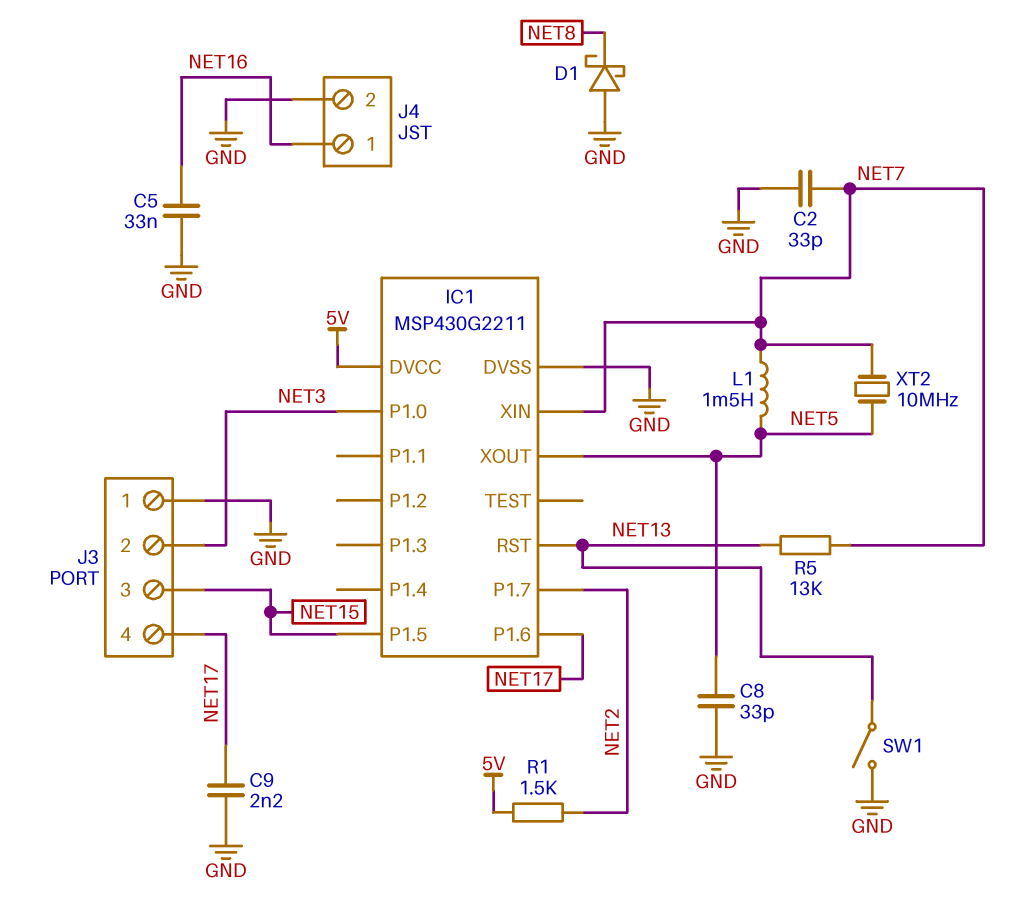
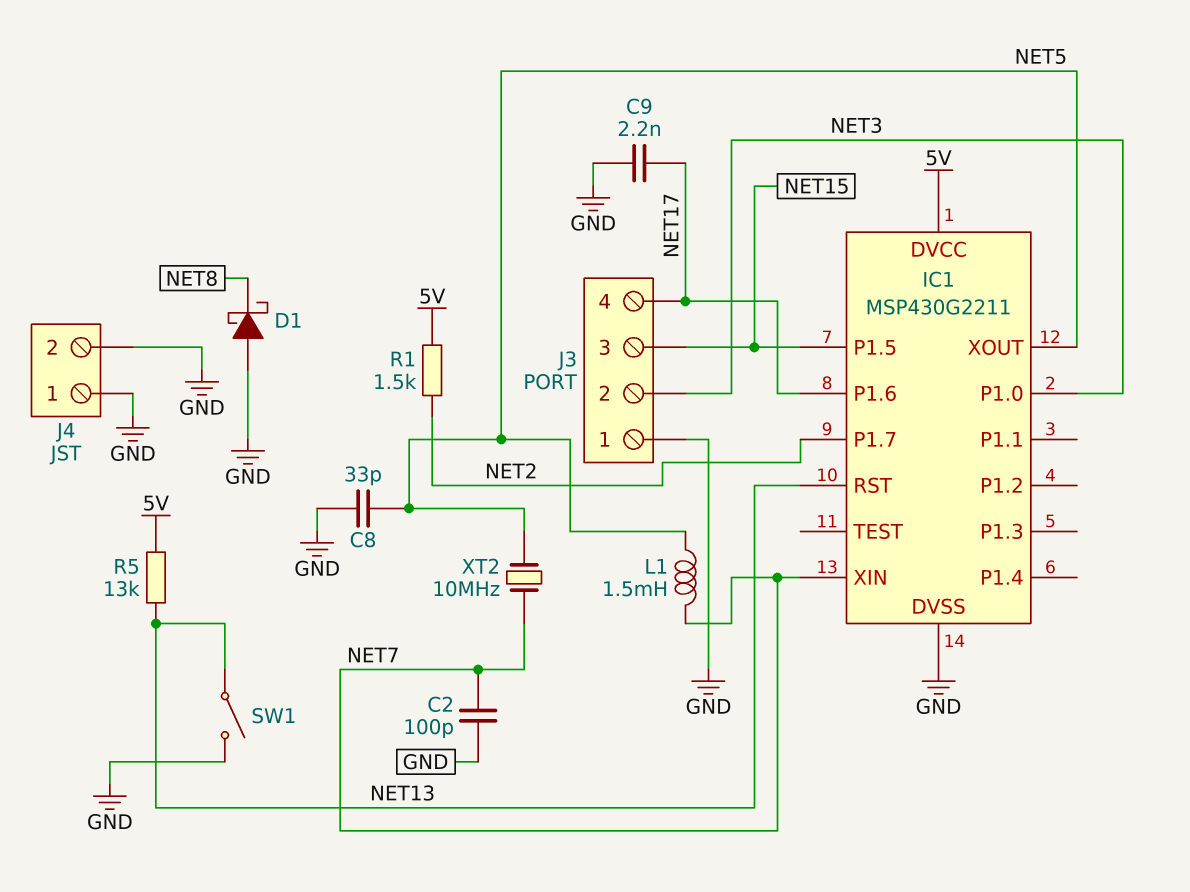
C2: 33pF (GND, NET7) -> 100pF (GND, NET7)
C5: 33nF (GND, NET16) -> none
J4 pin 1: NET16 -> GND
R5: 13k (NET7, NET13) -> 13k (5V, NET13)

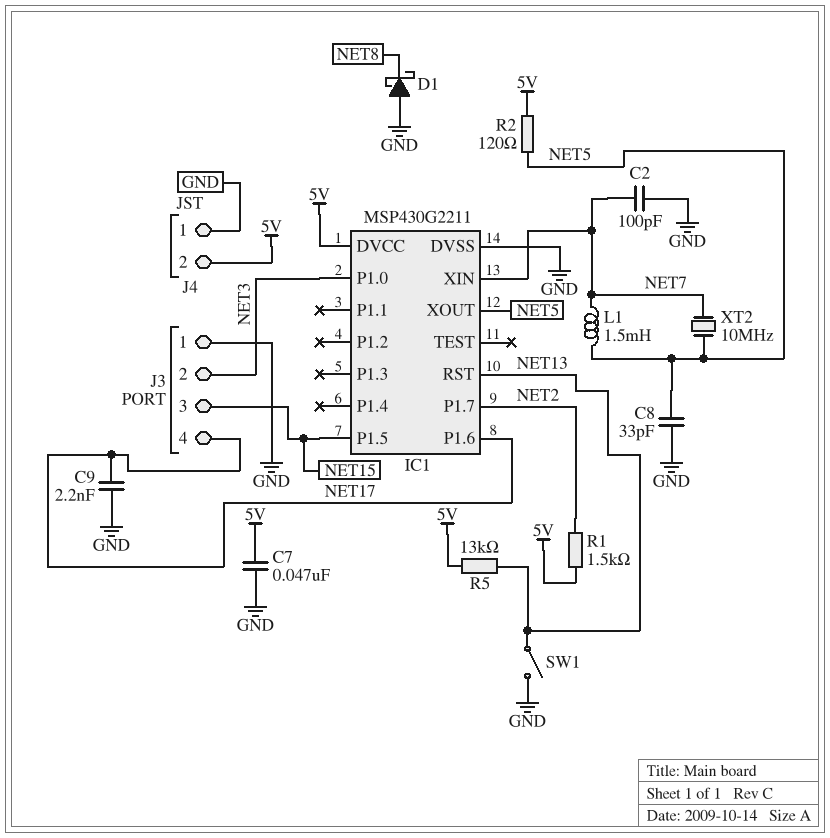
C7: none -> 47nF (5V, GND)
J4 pin 2: GND -> 5V
R2: none -> 120 (5V, NET5)

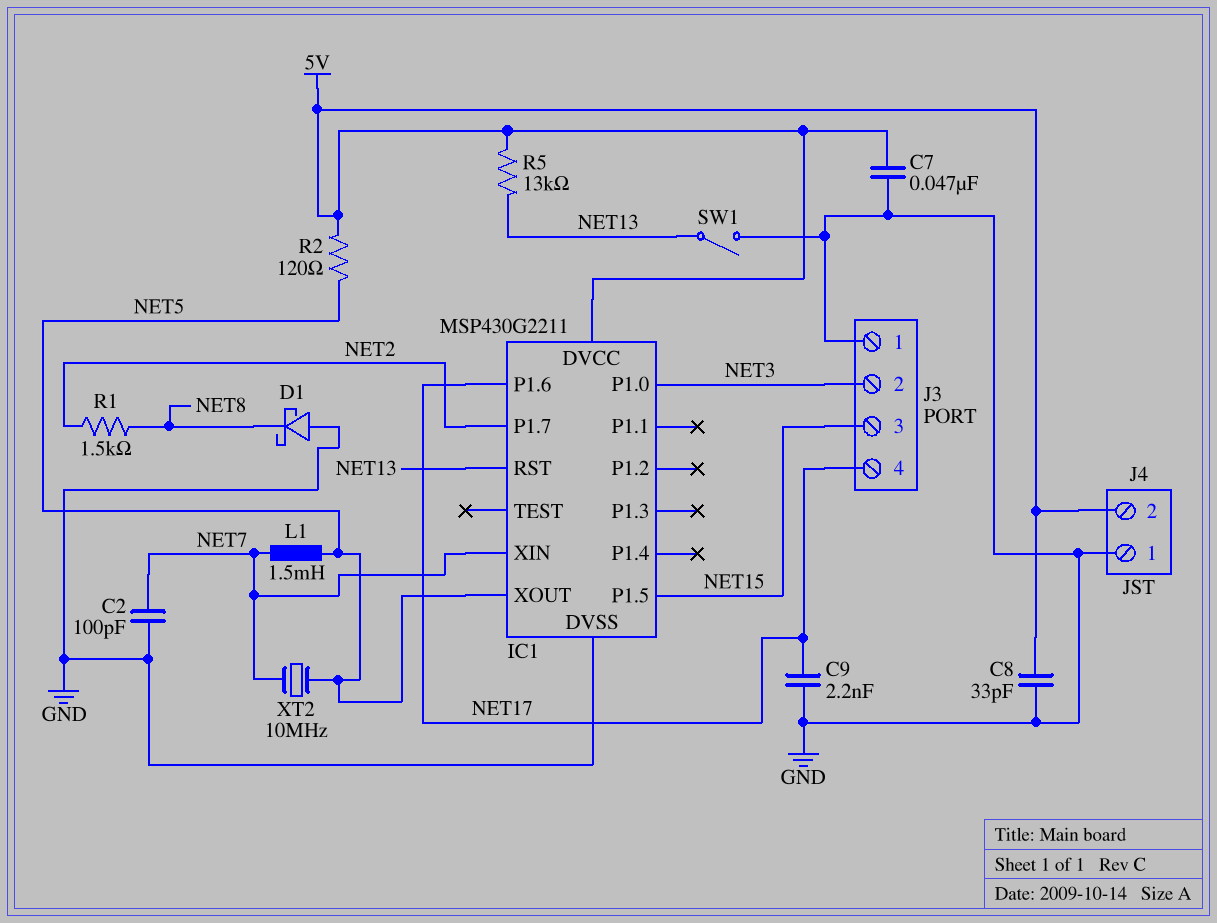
C8: 33pF (GND, NET5) -> 33pF (5V, GND)
R1: 1.5k (5V, NET2) -> 1.5k (NET2, NET8)

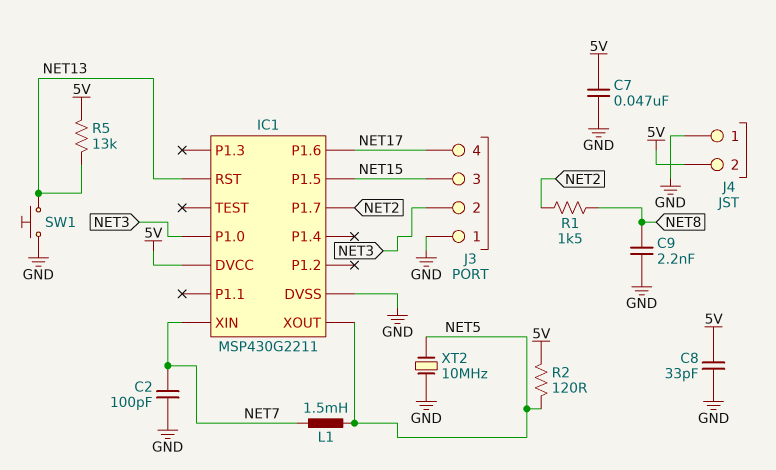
C9: 2.2nF (GND, NET17) -> 2.2nF (GND, NET8)
D1: schottky (A GND, K NET8) -> none
SW1: switch (GND, NET13) -> button (GND, NET13)
XT2: 10MHz (NET5, NET7) -> 10MHz (GND, NET5)

